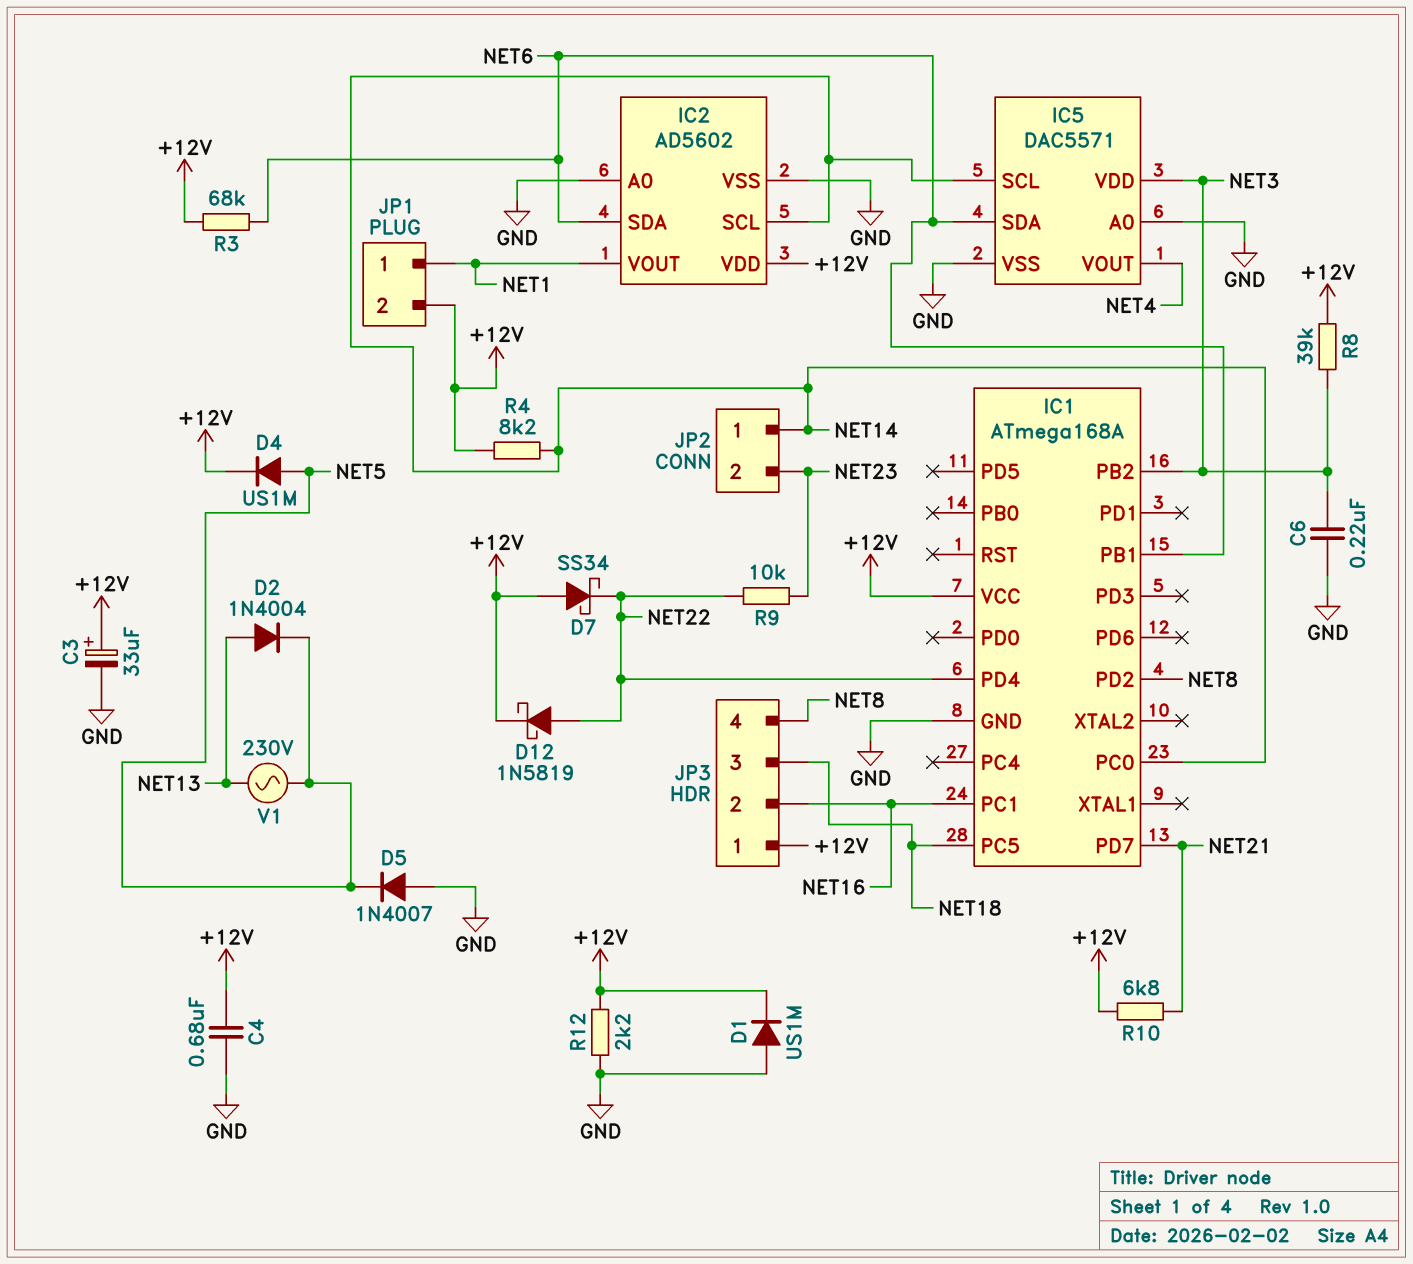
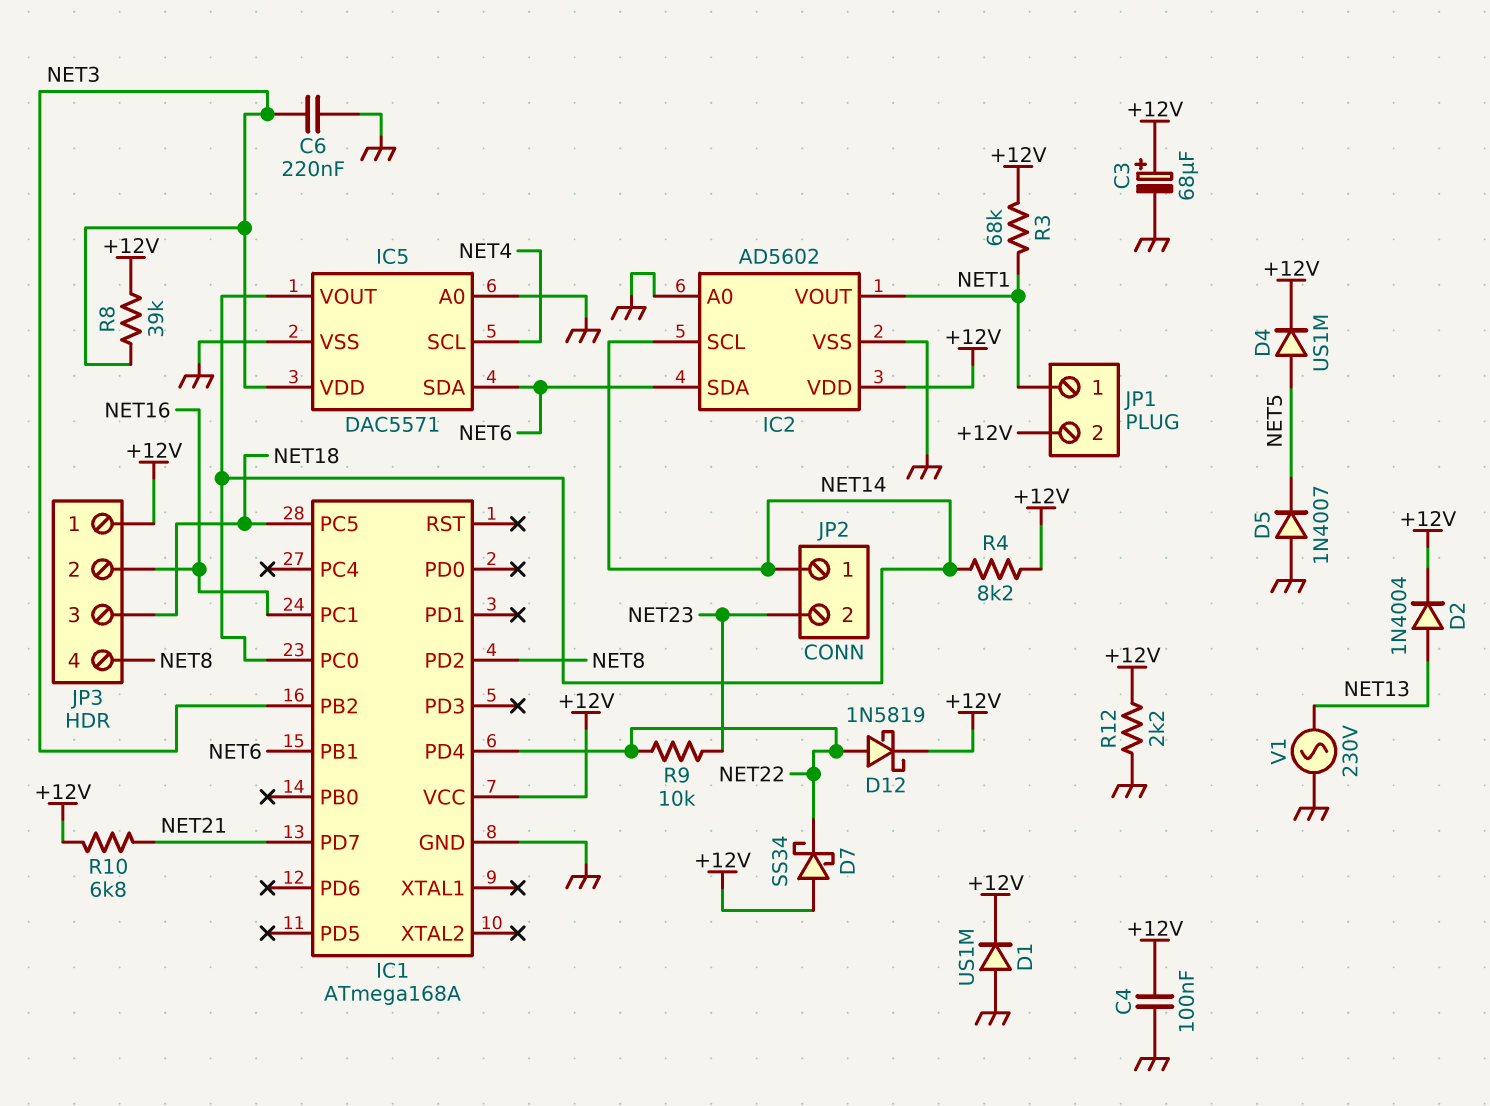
C3: 33uF (plus +12V, minus GND) -> 68uF (plus +12V, minus GND)
C4: 680nF (+12V, GND) -> 100nF (+12V, GND)
D2: diode 1N4004 (A NET13, K NET5) -> diode 1N4004 (A NET13, K +12V)
IC5 pin SCL: NET14 -> NET4
IC5 pin VOUT: NET4 -> NET14
R3: 68k (+12V, NET6) -> 68k (+12V, NET1)
V1: AC 230V (NET5, NET13) -> AC 230V (GND, NET13)

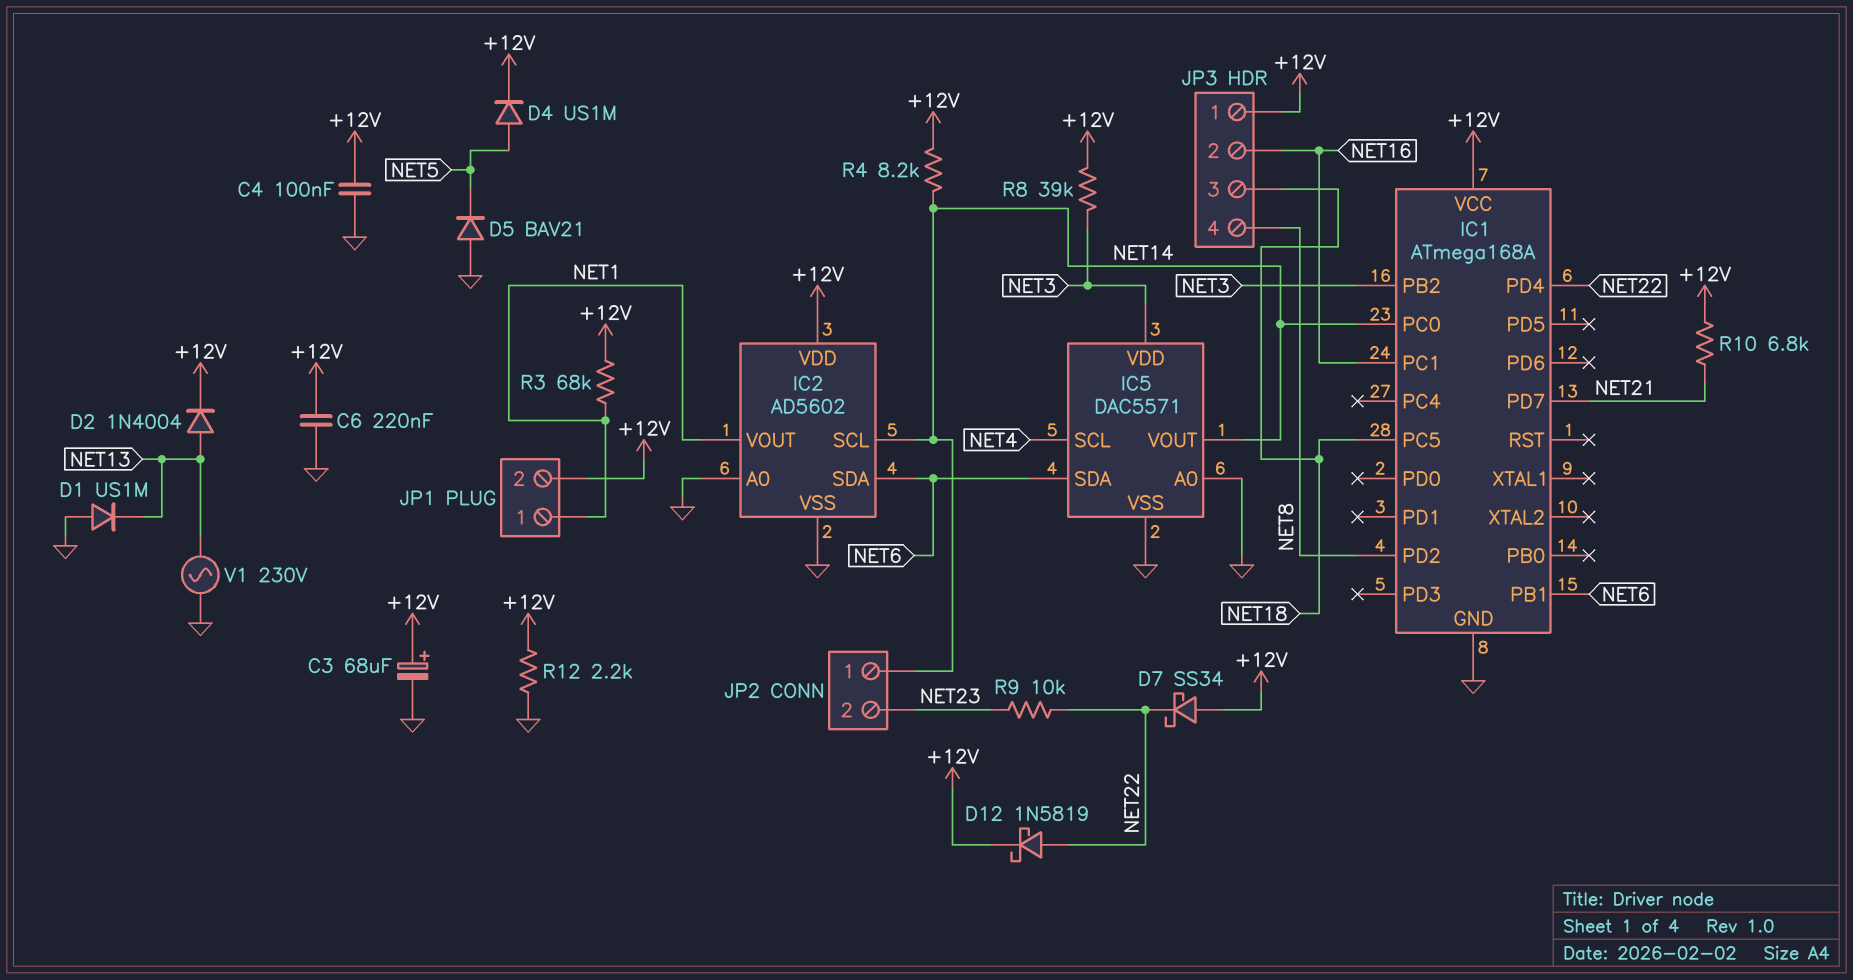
C6: 220nF (GND, NET3) -> 220nF (+12V, GND)
D1: diode US1M (A GND, K +12V) -> diode US1M (A GND, K NET13)
D5: diode 1N4007 (A GND, K NET5) -> diode BAV21 (A GND, K NET5)

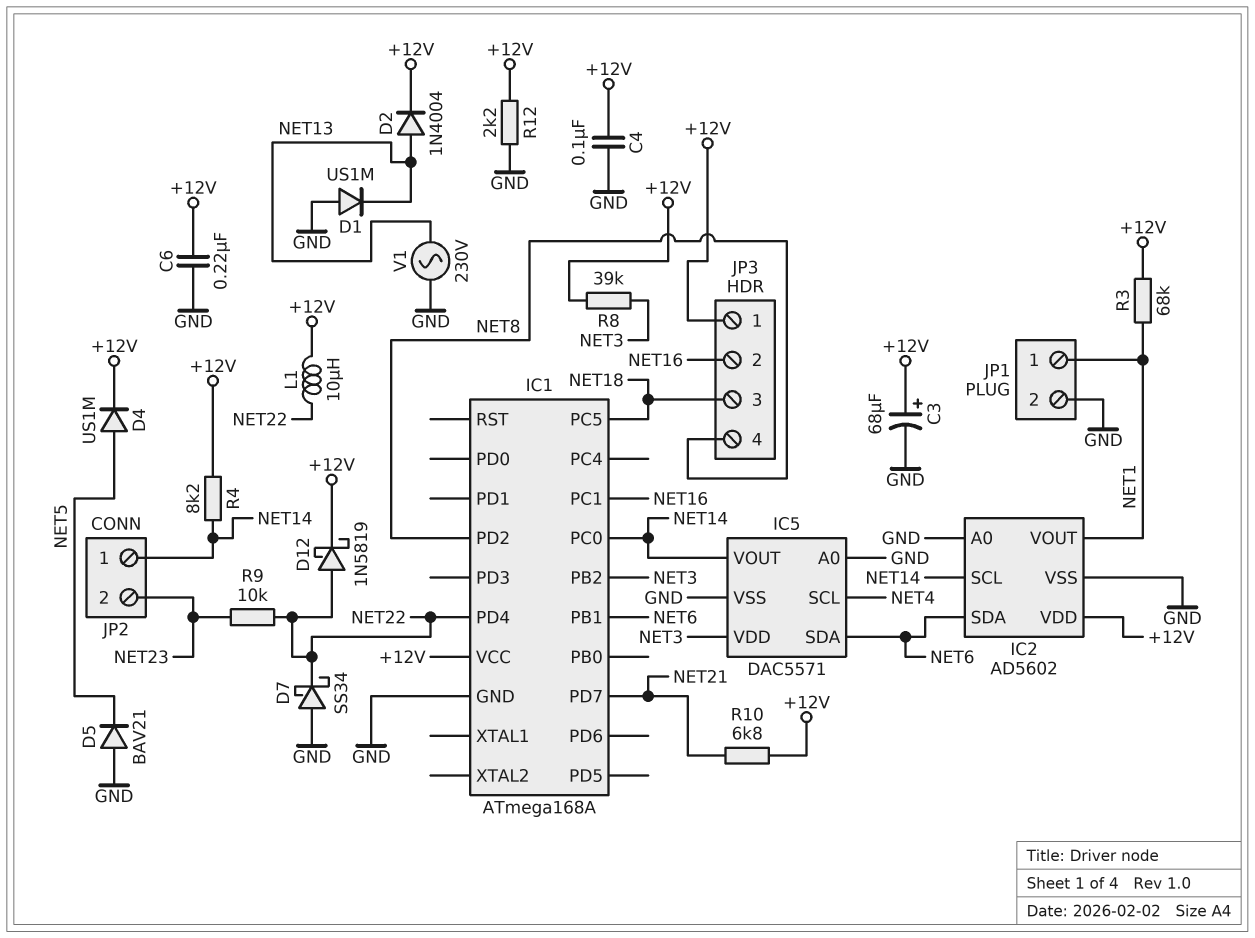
D7: schottky SS34 (A +12V, K NET22) -> schottky SS34 (A GND, K NET22)
JP1 pin 2: +12V -> GND
L1: none -> 10uH (+12V, NET22)

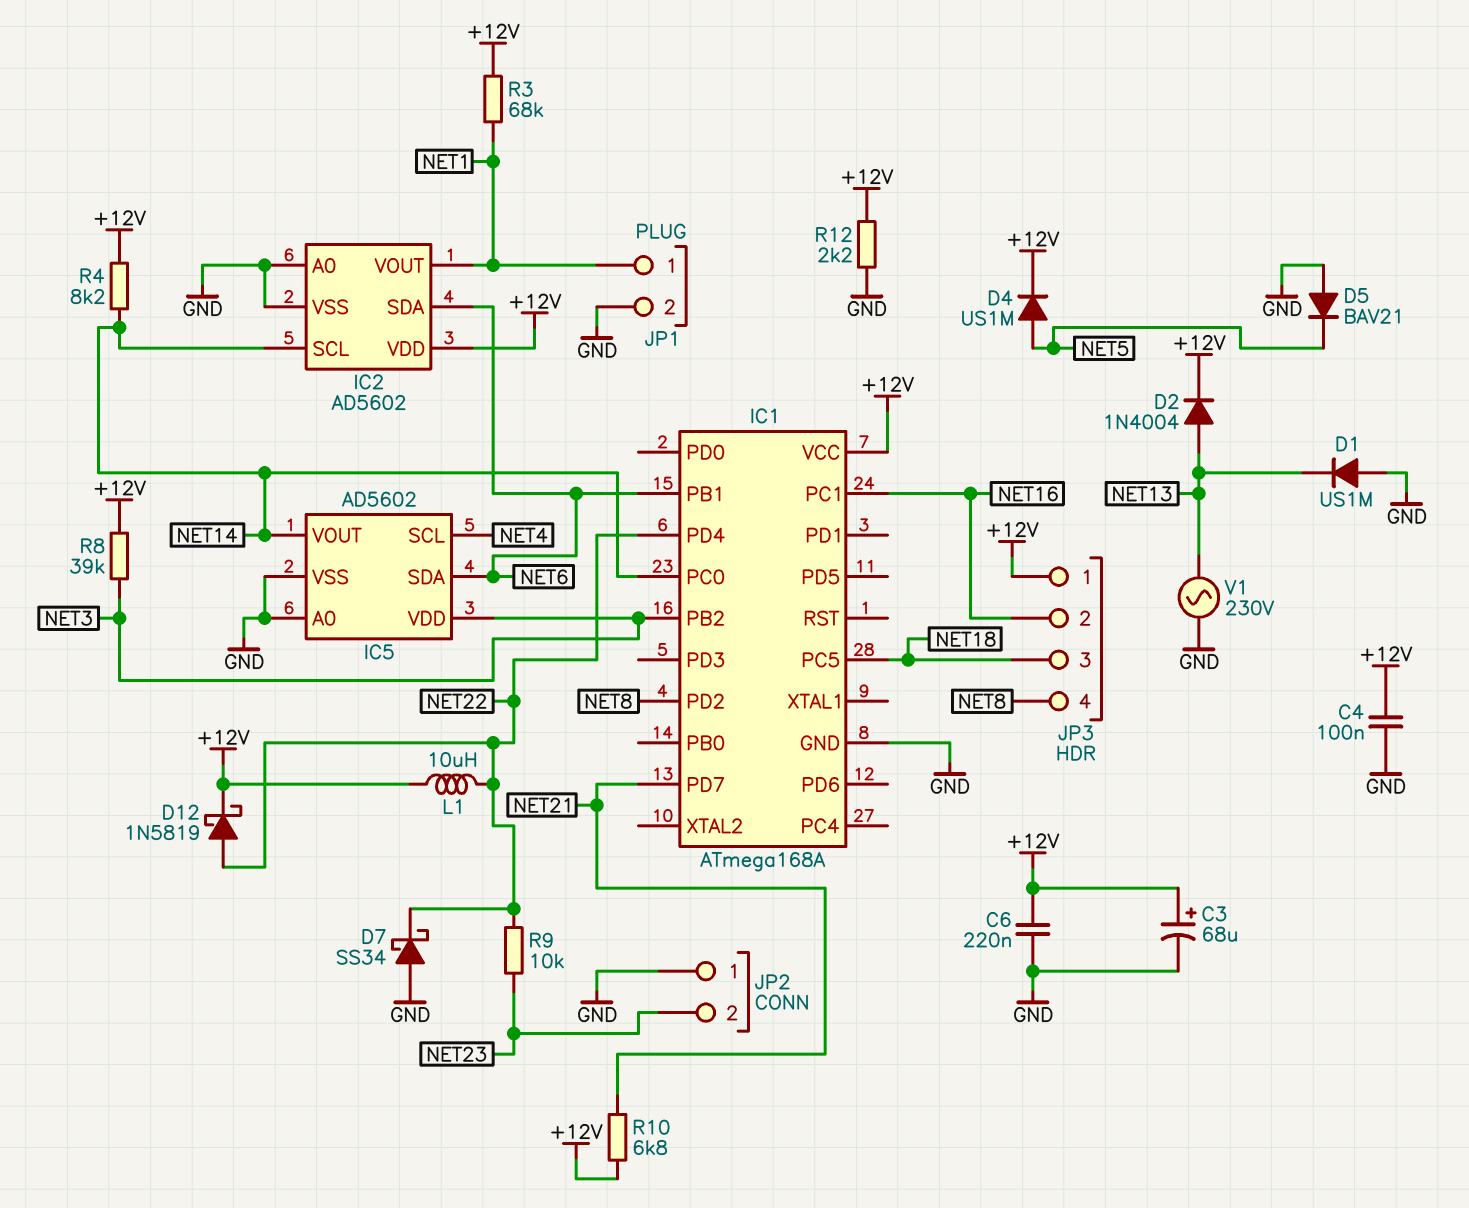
IC5: DAC5571 -> AD5602
JP2 pin 1: NET14 -> GND

